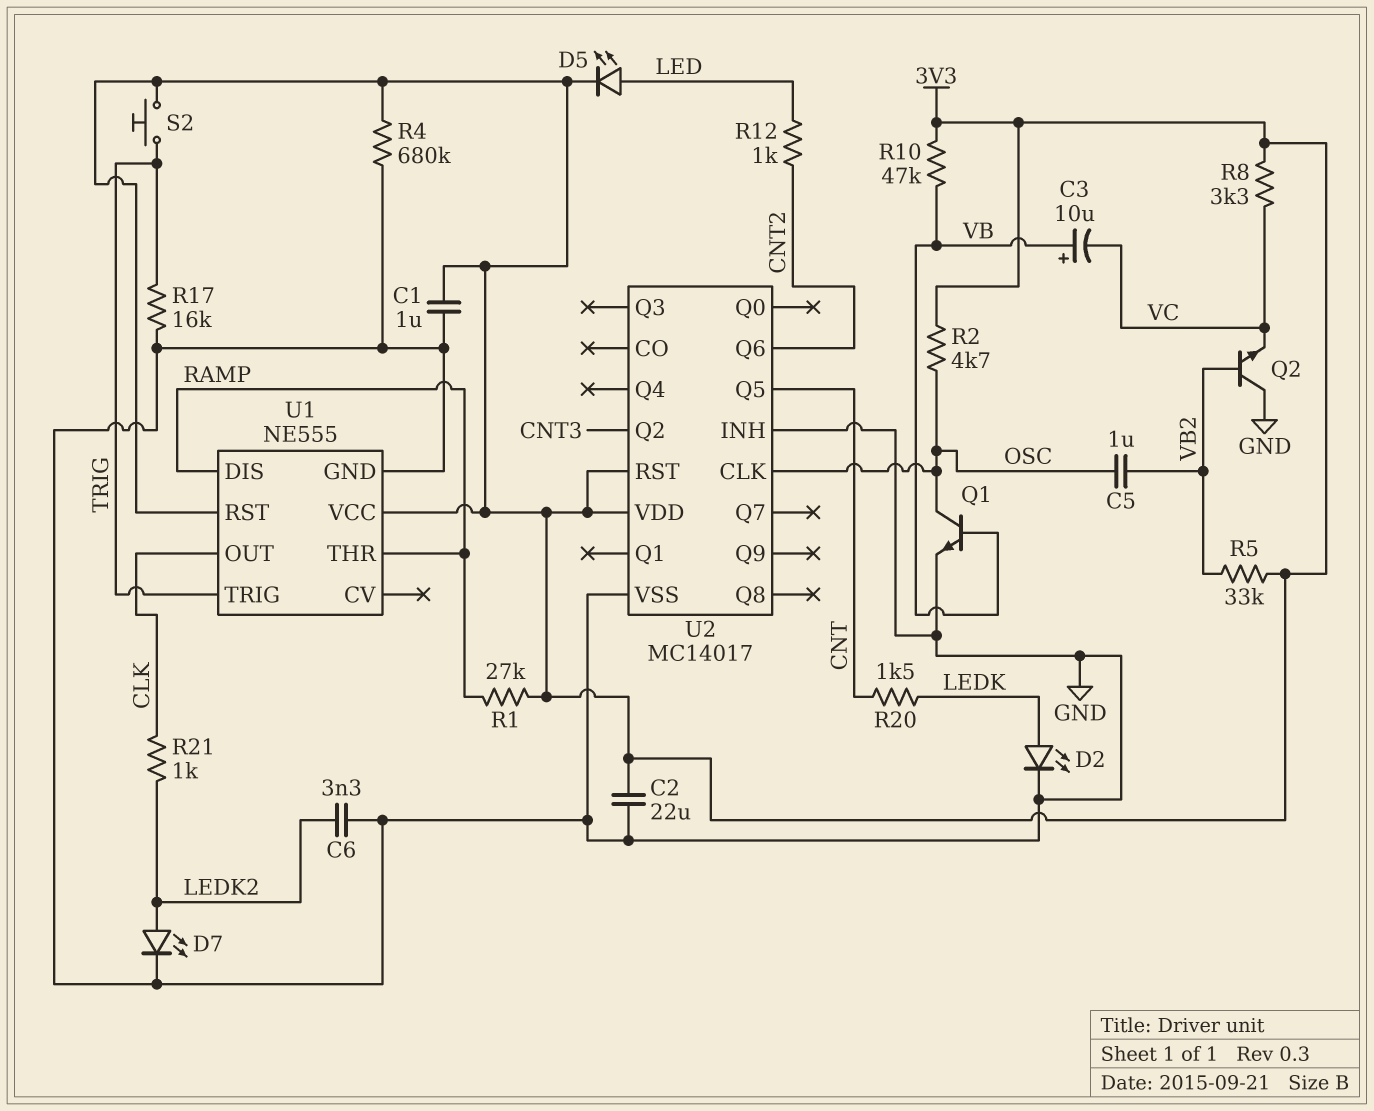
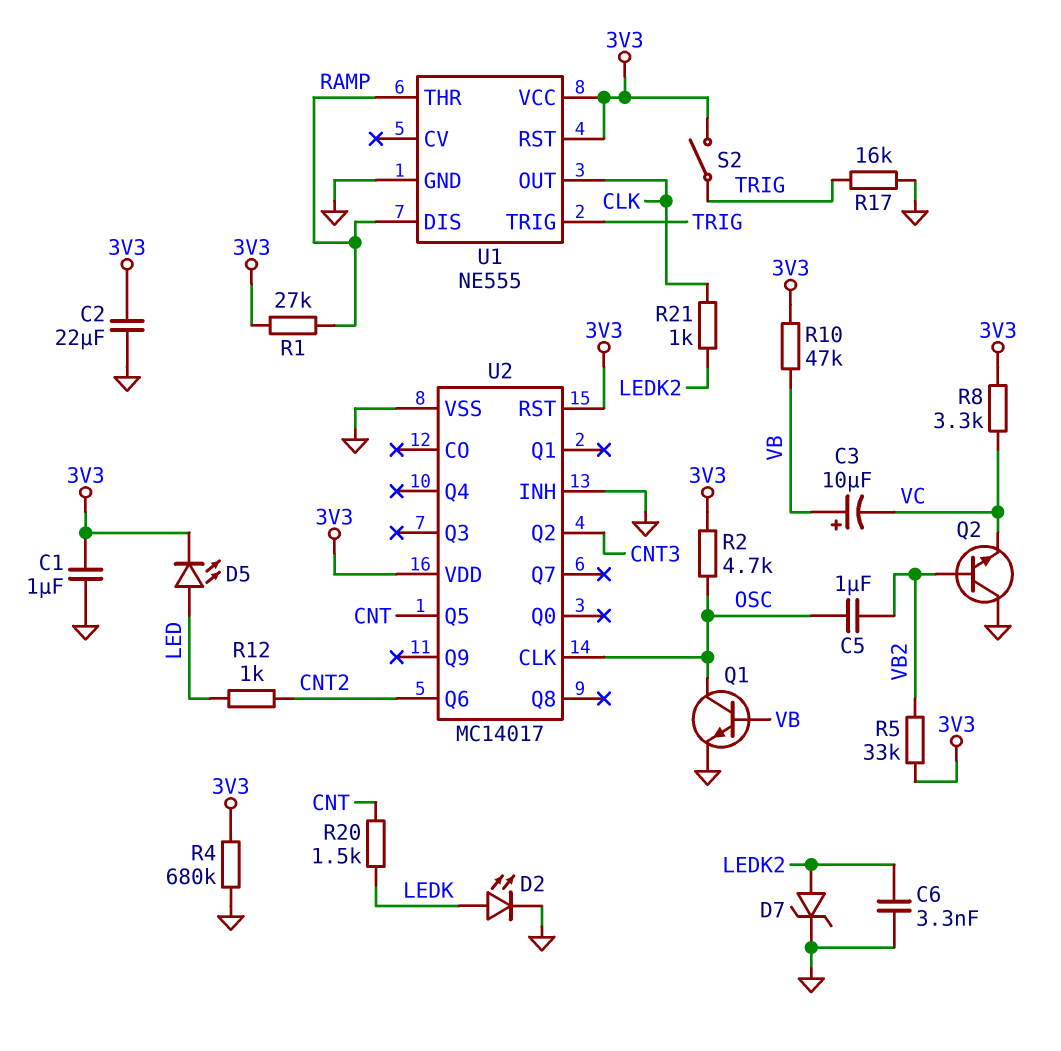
D7: LED (A LEDK2, K GND) -> zener (A LEDK2, K GND)
S2: button (3V3, TRIG) -> switch (3V3, TRIG)

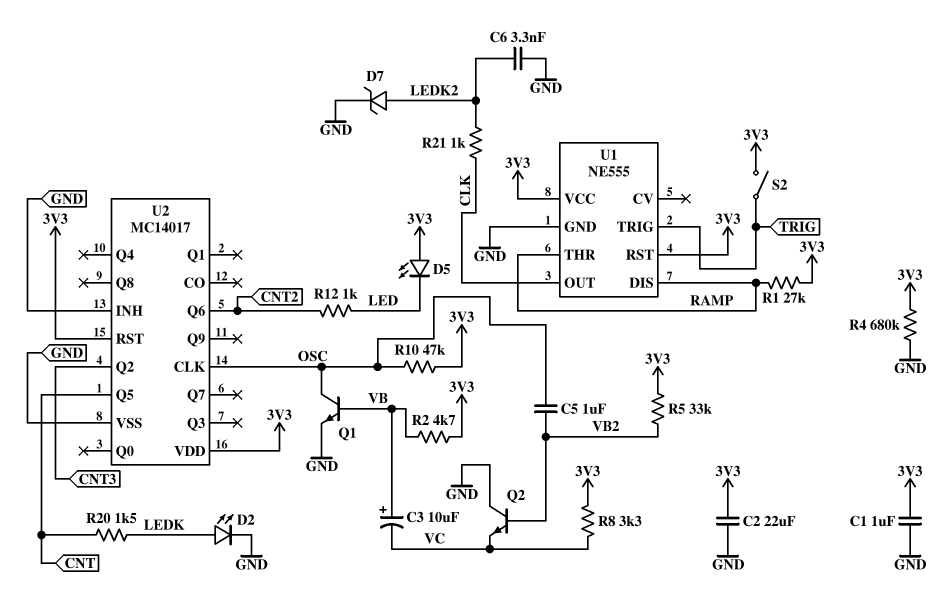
D5: LED (A LED, K 3V3) -> LED (A 3V3, K LED)
R2: 4.7k (3V3, OSC) -> 4.7k (3V3, VB)
R10: 47k (3V3, VB) -> 47k (3V3, OSC)
R17: 16k (GND, TRIG) -> none

